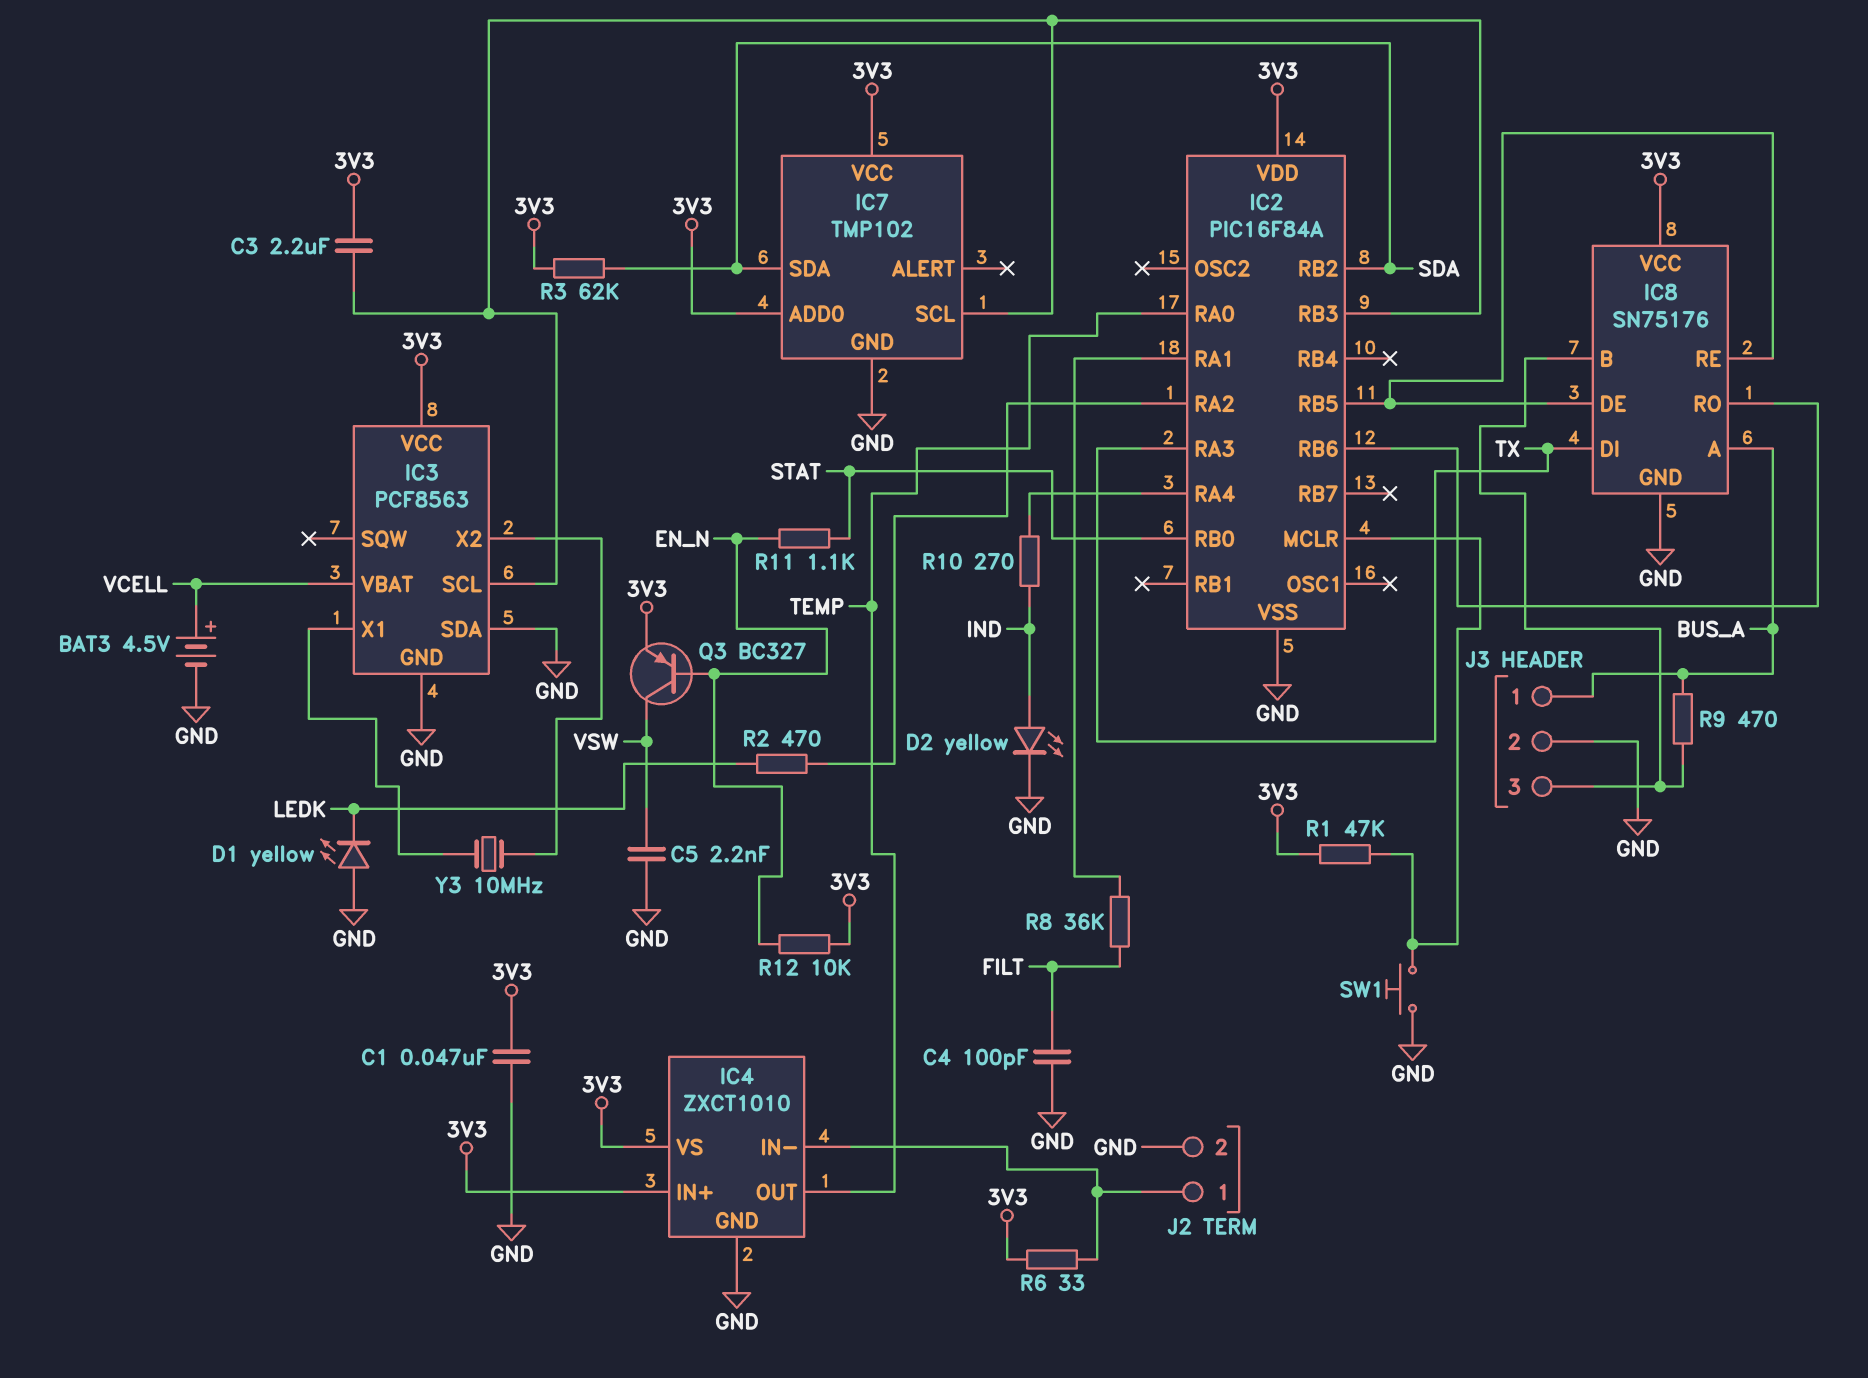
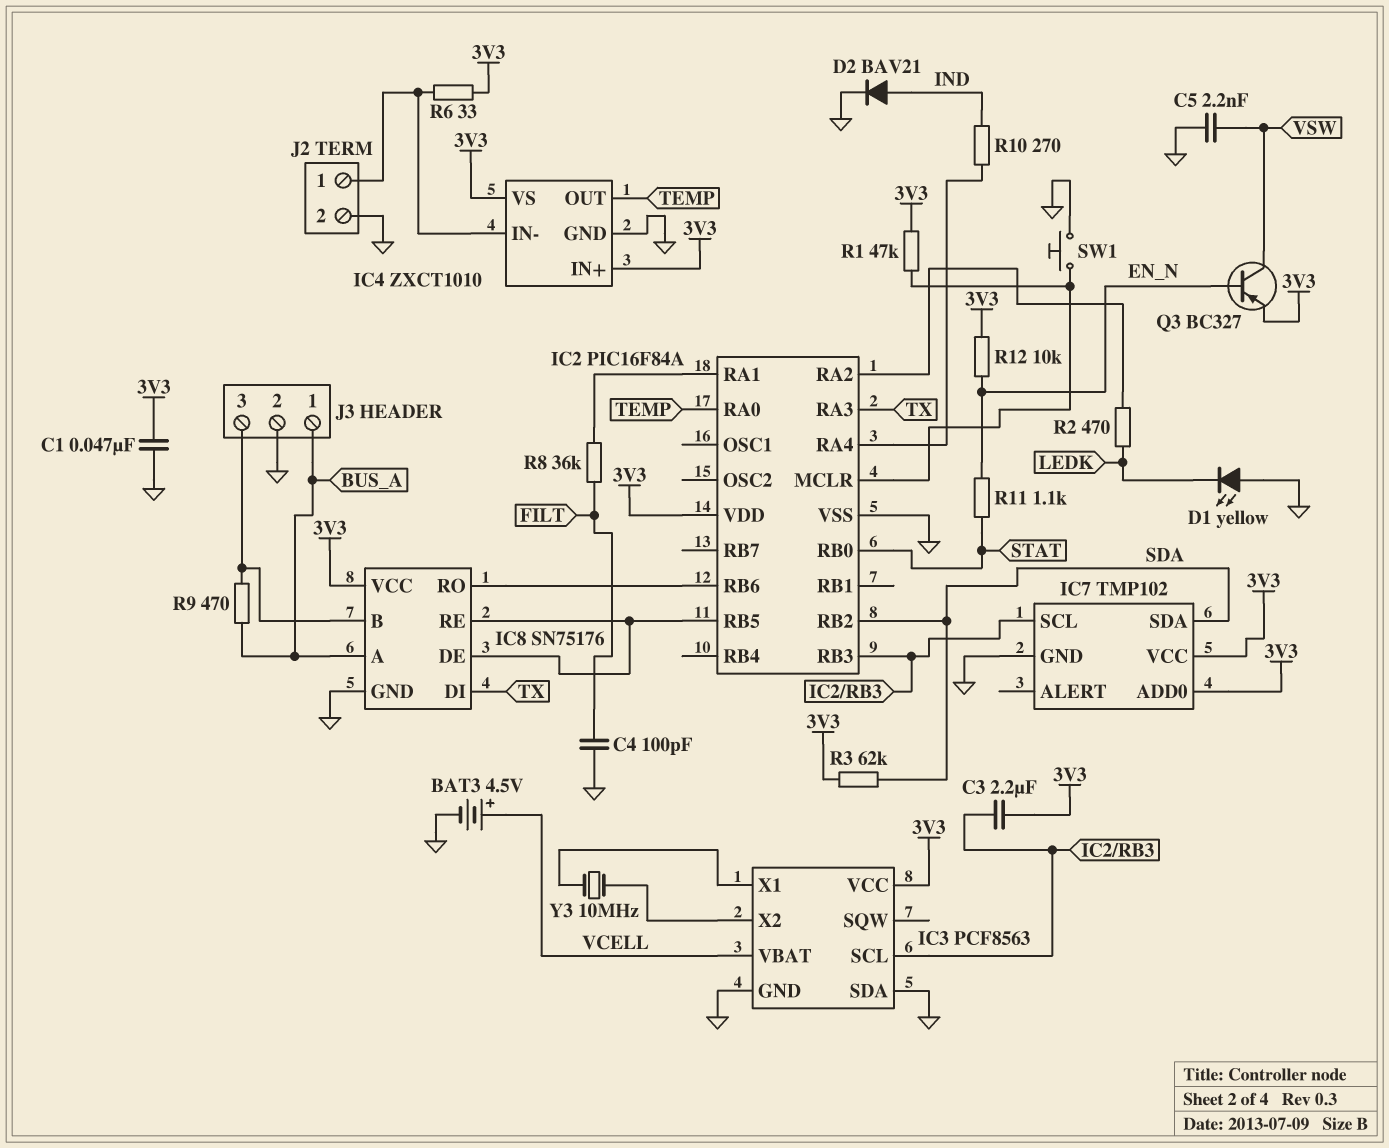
D2: LED yellow (A IND, K GND) -> diode BAV21 (A IND, K GND)

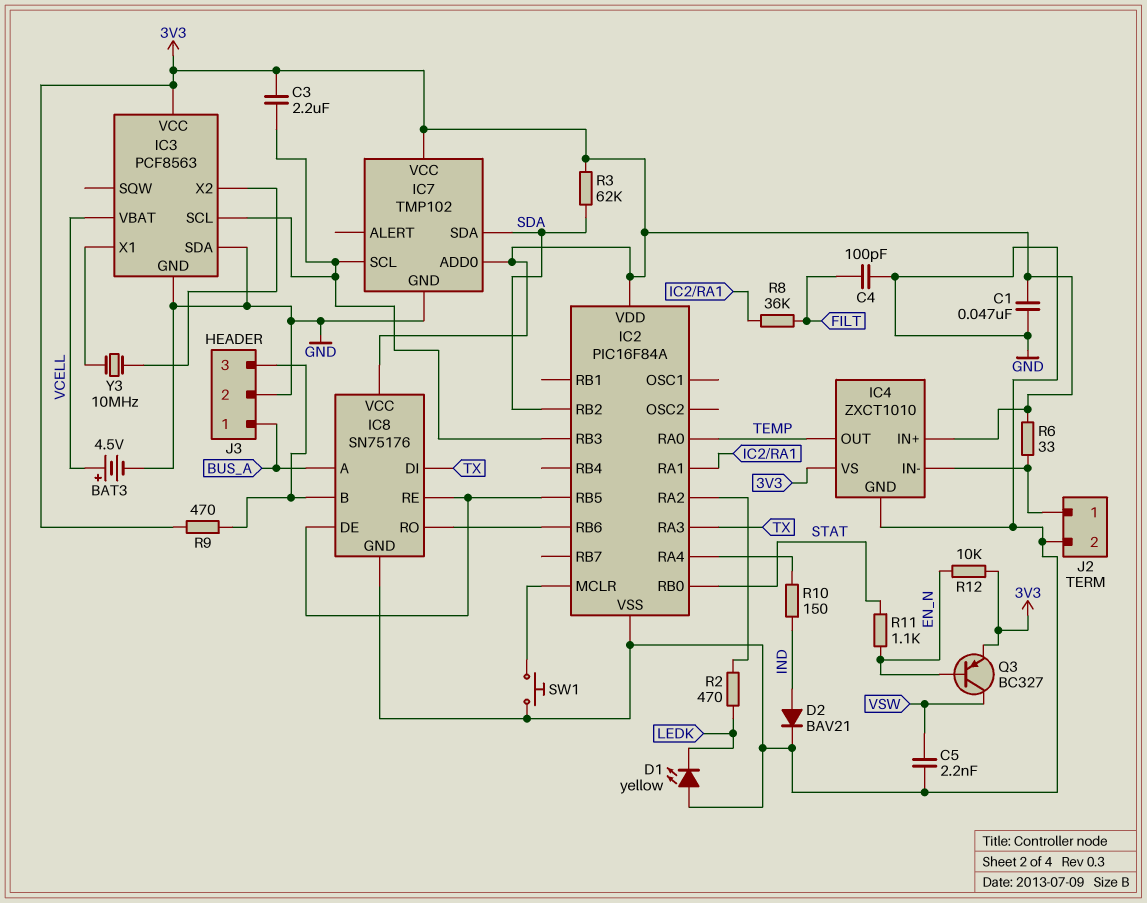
R1: 47k (3V3, IC2/MCLR) -> none
R9: 470 (BUS_A, IC8/B) -> 470 (3V3, IC8/B)
R10: 270 (IC2/RA4, IND) -> 150 (IC2/RA4, IND)

